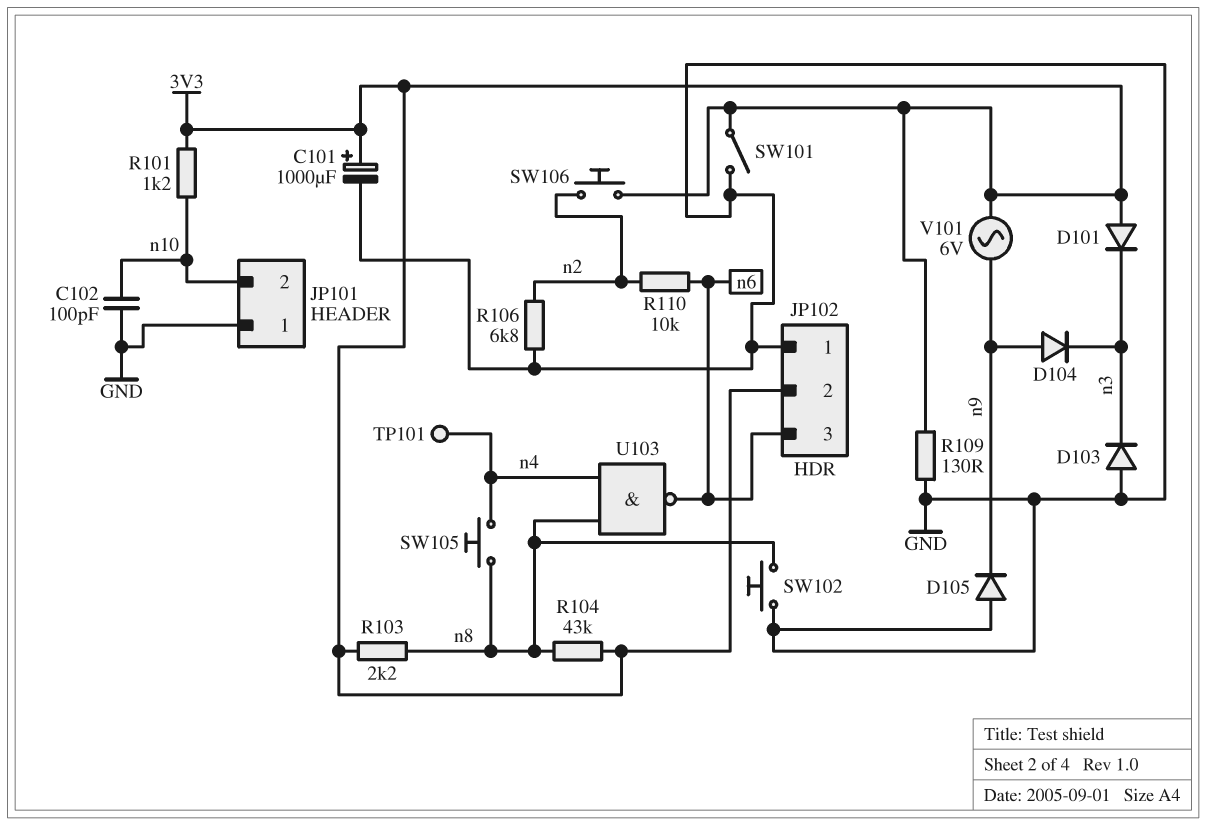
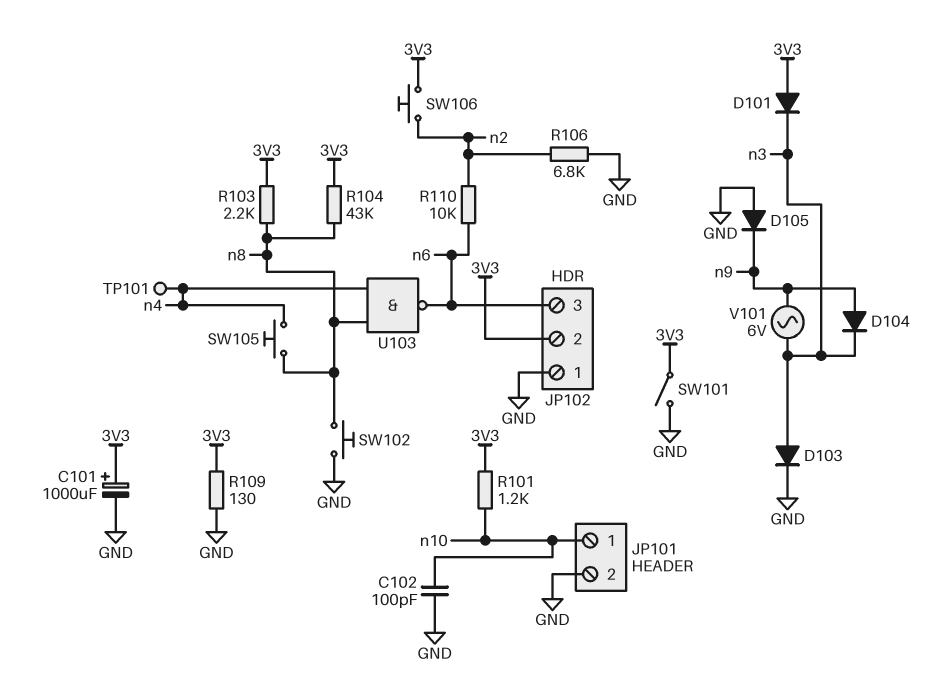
D103: diode (A GND, K n3) -> diode (A n3, K GND)
JP101 pin 1: GND -> n10
JP101 pin 2: n10 -> GND
V101: AC 6V (3V3, n9) -> AC 6V (n3, n9)

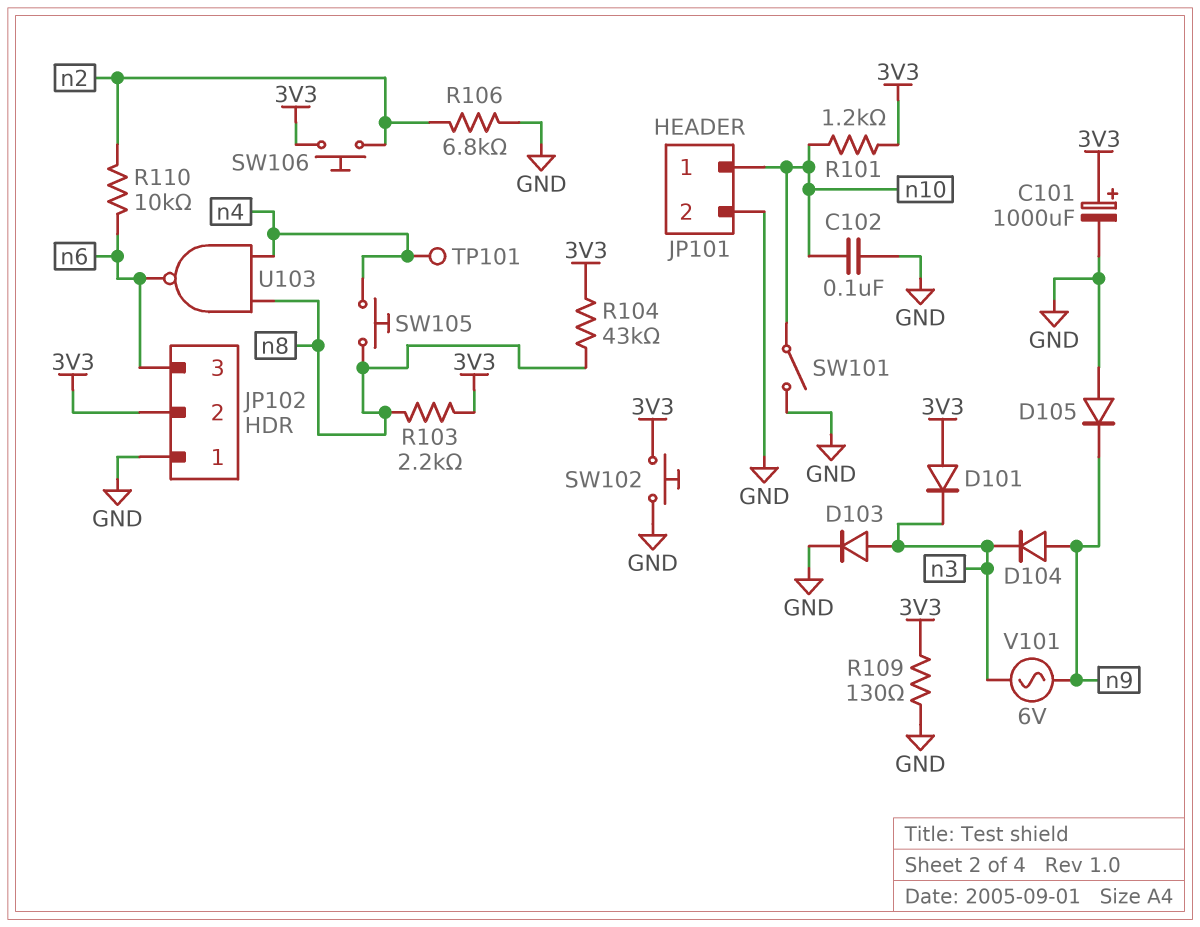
C102: 100pF (GND, n10) -> 100nF (GND, n10)
SW101: switch (3V3, GND) -> switch (GND, n10)
SW102: button (GND, n8) -> button (3V3, GND)

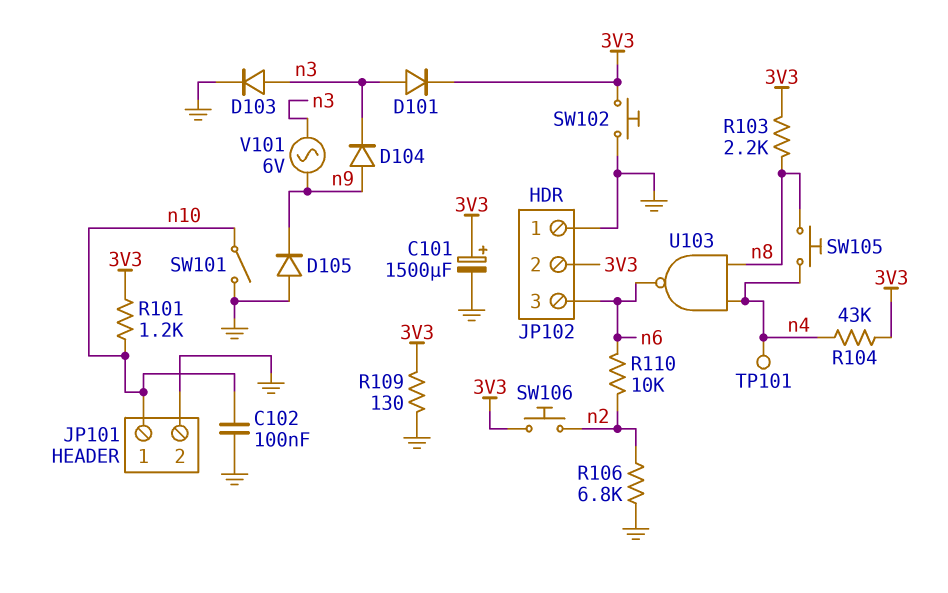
C101: 1000uF (plus 3V3, minus GND) -> 1500uF (plus 3V3, minus GND)
D101: diode (A 3V3, K n3) -> diode (A n3, K 3V3)
R104: 43k (3V3, n8) -> 43k (3V3, n4)

